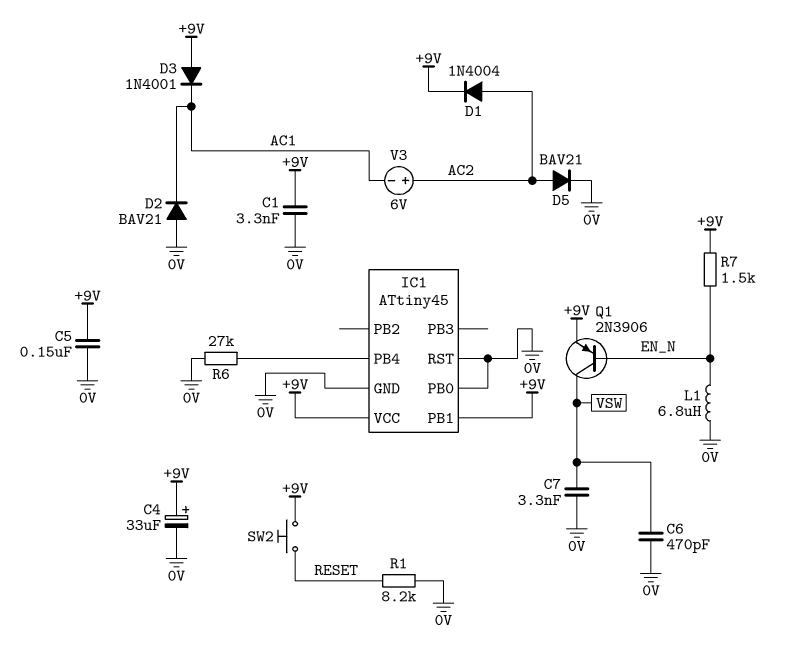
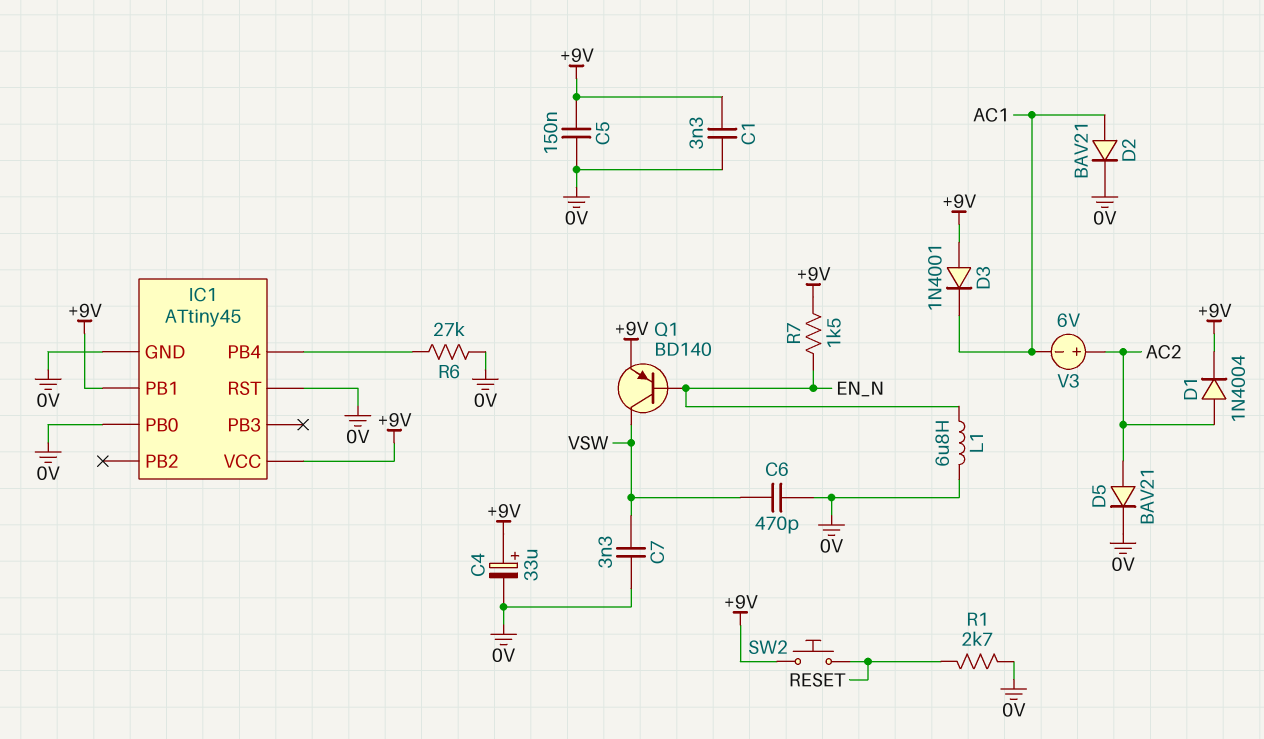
D2: diode BAV21 (A 0V, K AC1) -> diode BAV21 (A AC1, K 0V)
Q1: PNP 2N3906 (B EN_N, C VSW, E +9V) -> PNP BD140 (B EN_N, C VSW, E +9V)
R1: 8.2k (0V, RESET) -> 2.7k (0V, RESET)

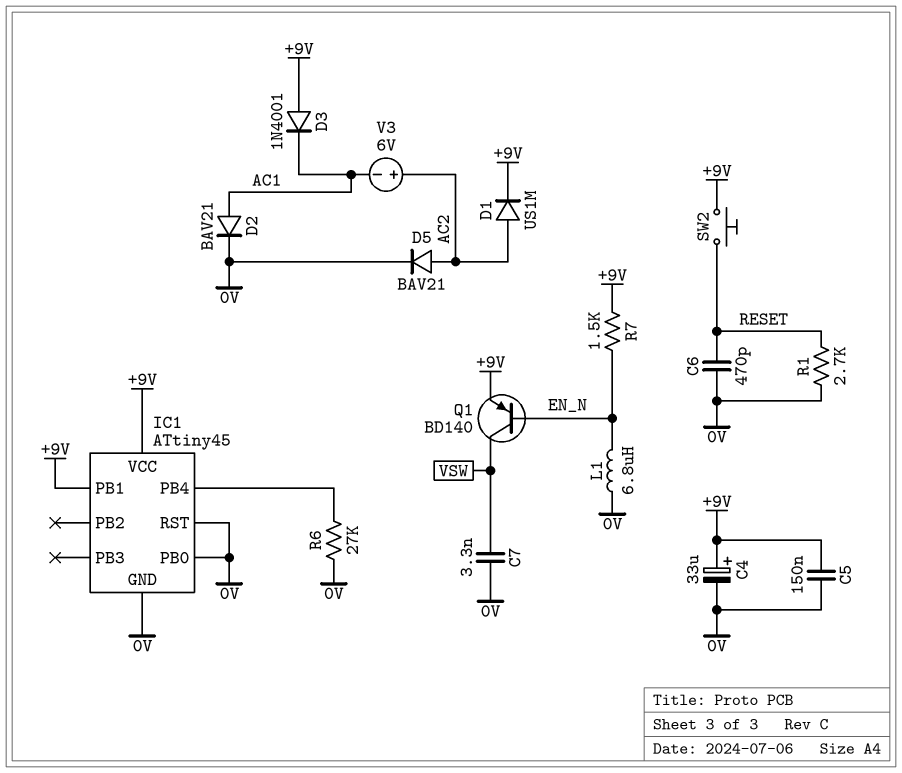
C1: 3.3nF (+9V, 0V) -> none
C6: 470pF (0V, VSW) -> 470pF (0V, RESET)
D1: diode 1N4004 (A AC2, K +9V) -> diode US1M (A AC2, K +9V)

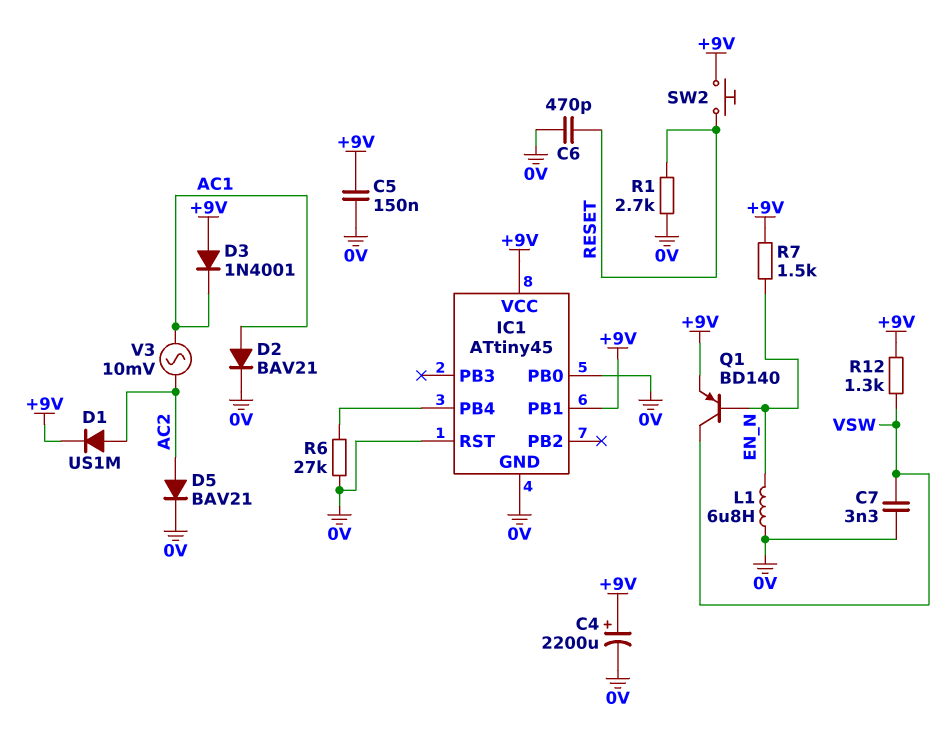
C4: 33uF (plus +9V, minus 0V) -> 2200uF (plus +9V, minus 0V)
R12: none -> 1.3k (+9V, VSW)
V3: 6V (plus AC2, minus AC1) -> AC 10mV (AC1, AC2)

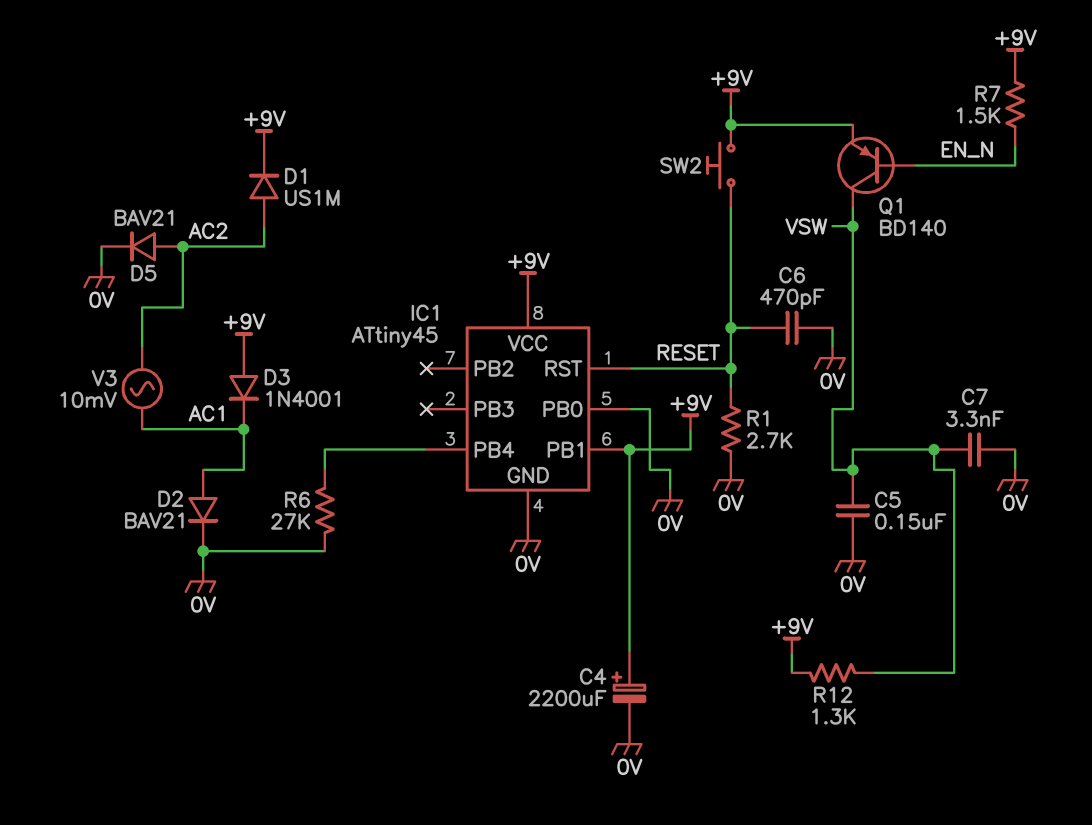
C5: 150nF (+9V, 0V) -> 150nF (0V, VSW)
IC1 pin RST: 0V -> RESET
L1: 6.8uH (0V, EN_N) -> none

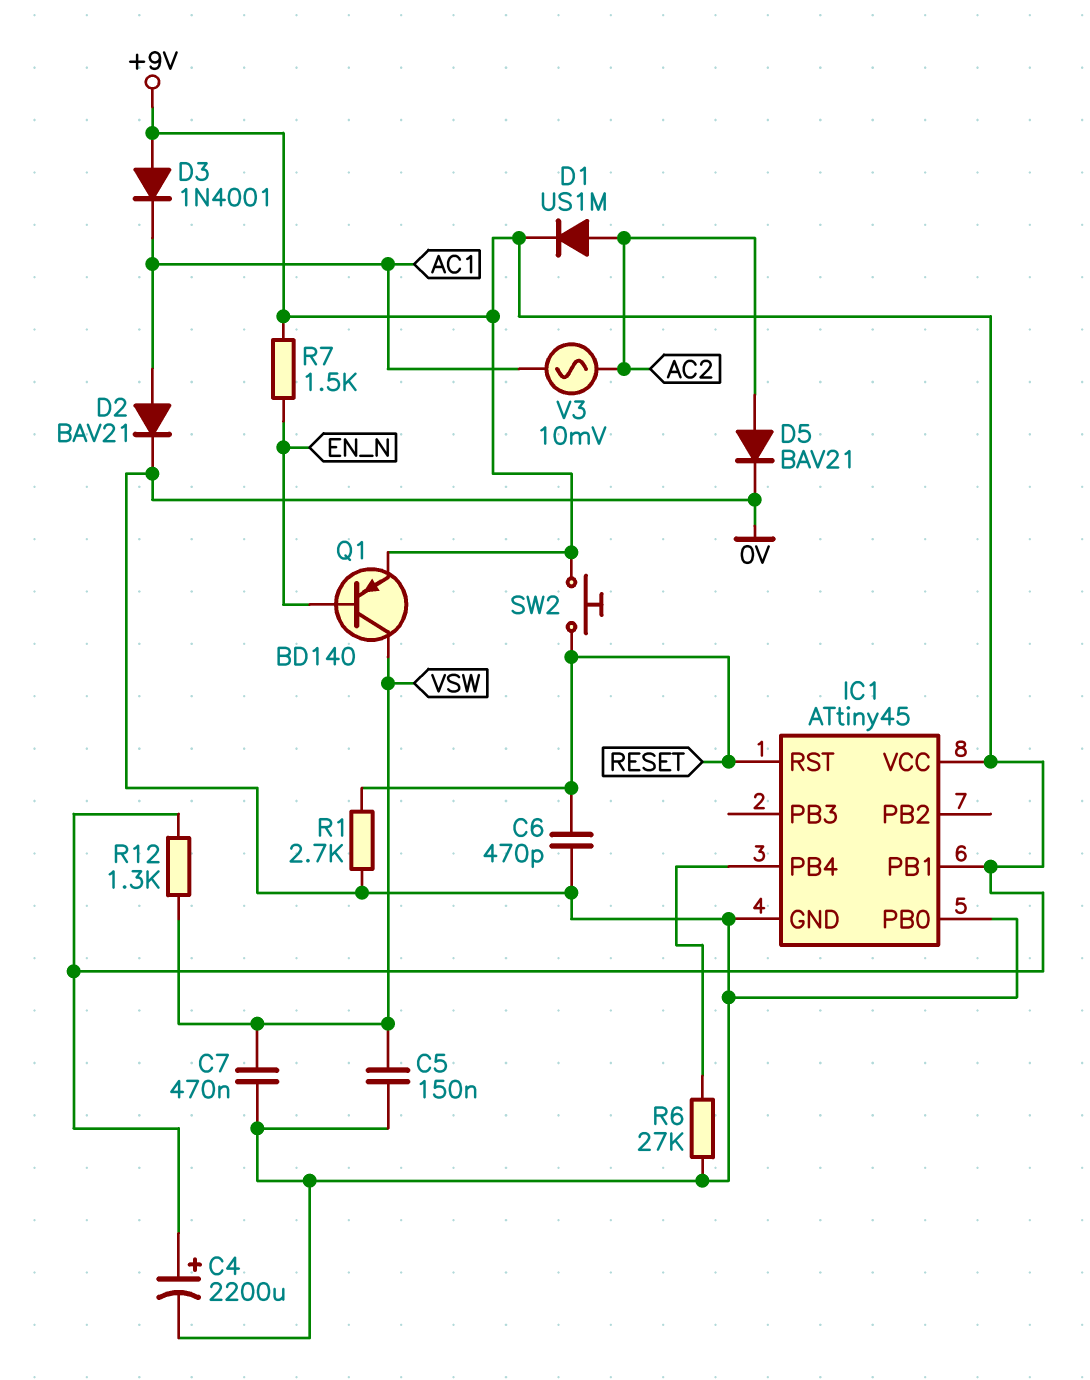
C7: 3.3nF (0V, VSW) -> 470nF (0V, VSW)

